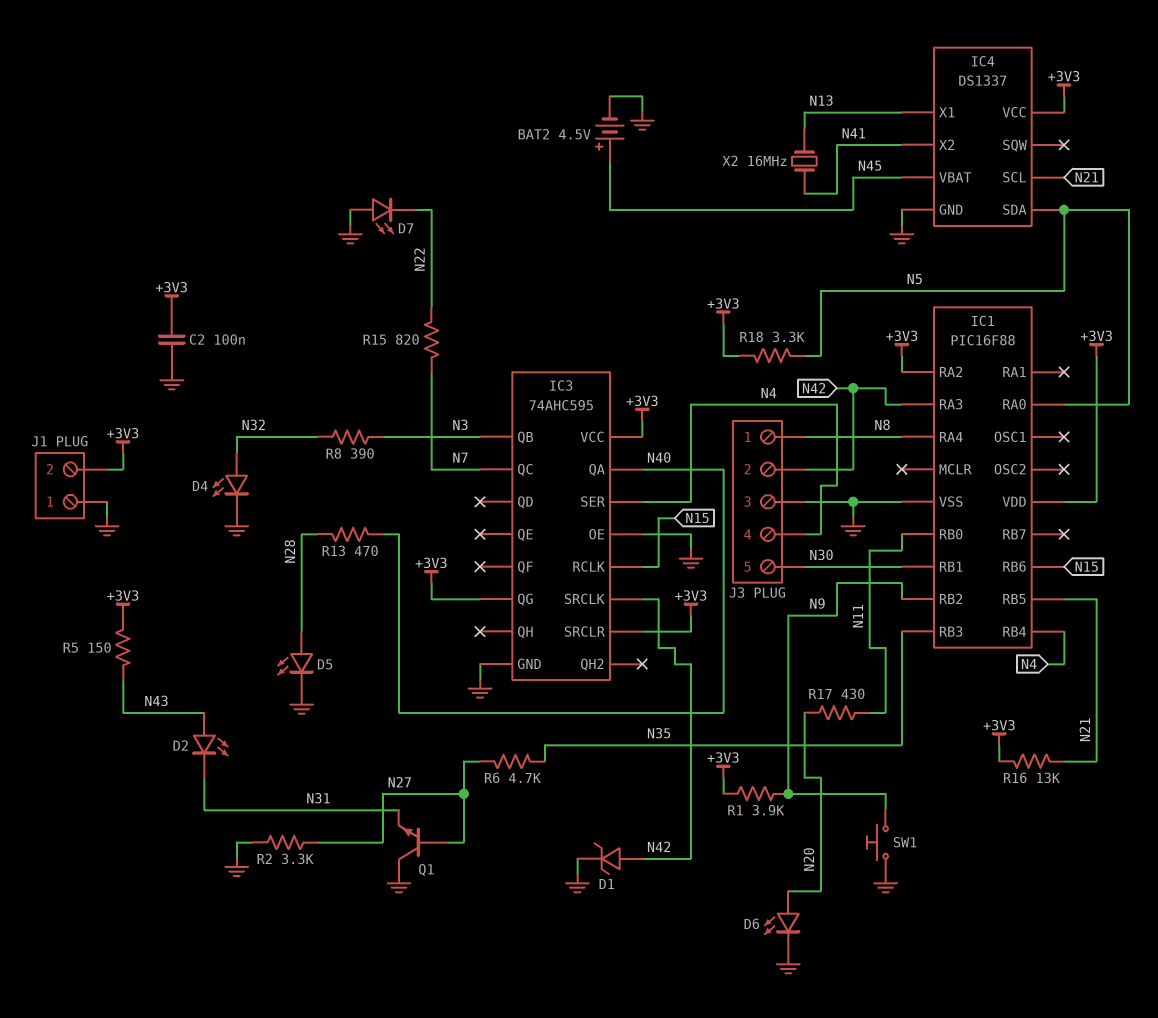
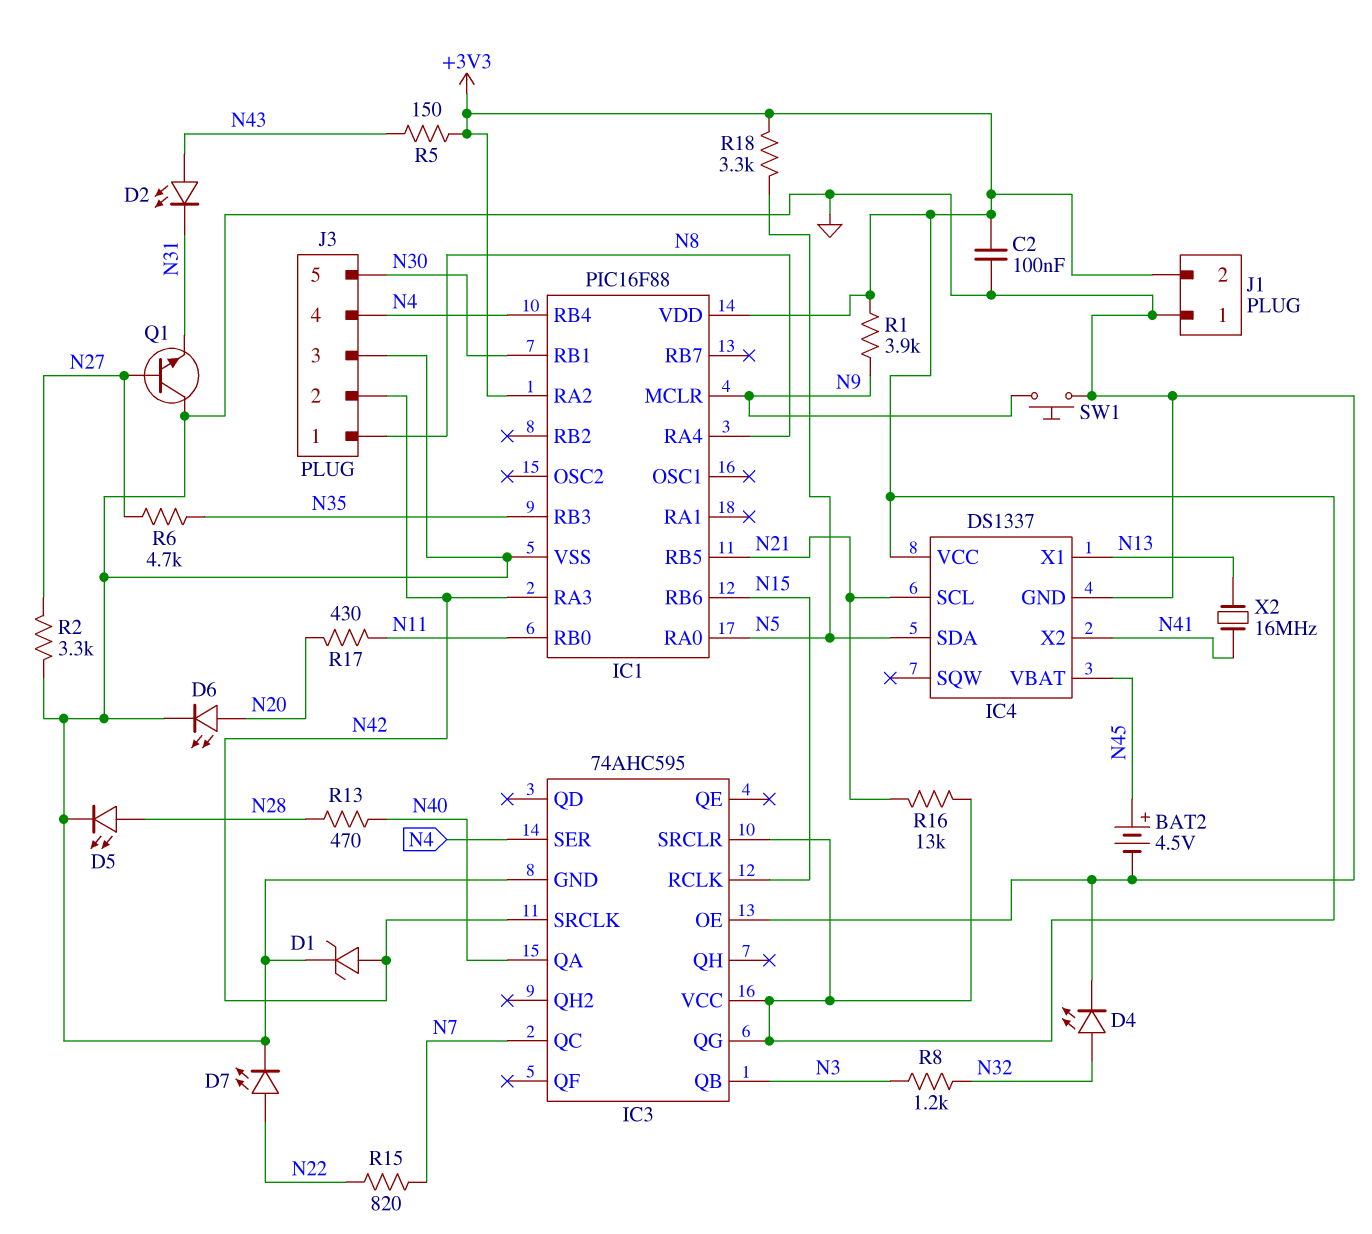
D7: LED (A GND, K N22) -> LED (A N22, K GND)
IC1 pin MCLR: none -> N9
IC1 pin RB2: N9 -> none
R8: 390 (N3, N32) -> 1.2k (N3, N32)

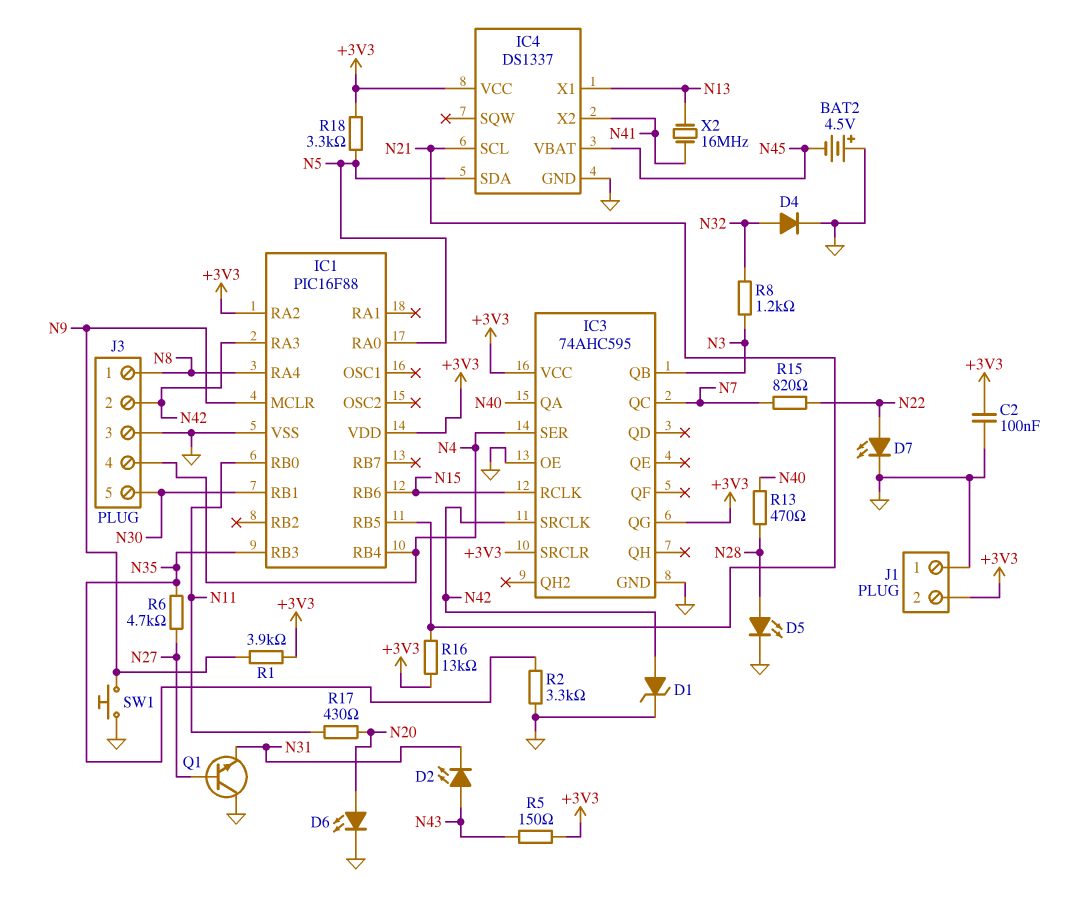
BAT2: 4.5V (plus N45, minus GND) -> 4.5V (plus GND, minus N45)
D4: LED (A N32, K GND) -> diode (A N32, K GND)
R2: 3.3k (GND, N27) -> 3.3k (GND, N35)

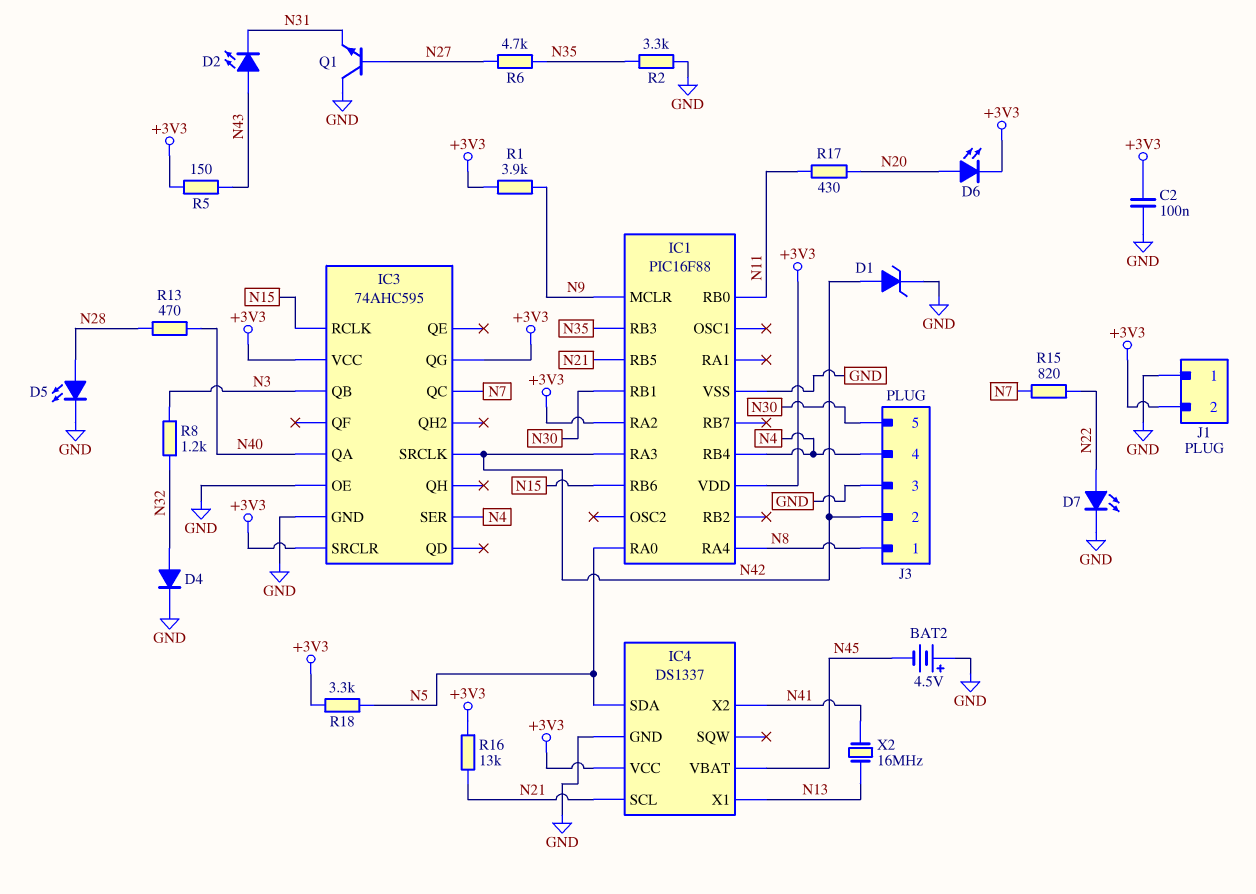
D6: LED (A N20, K GND) -> LED (A N20, K +3V3)
SW1: button (GND, N9) -> none

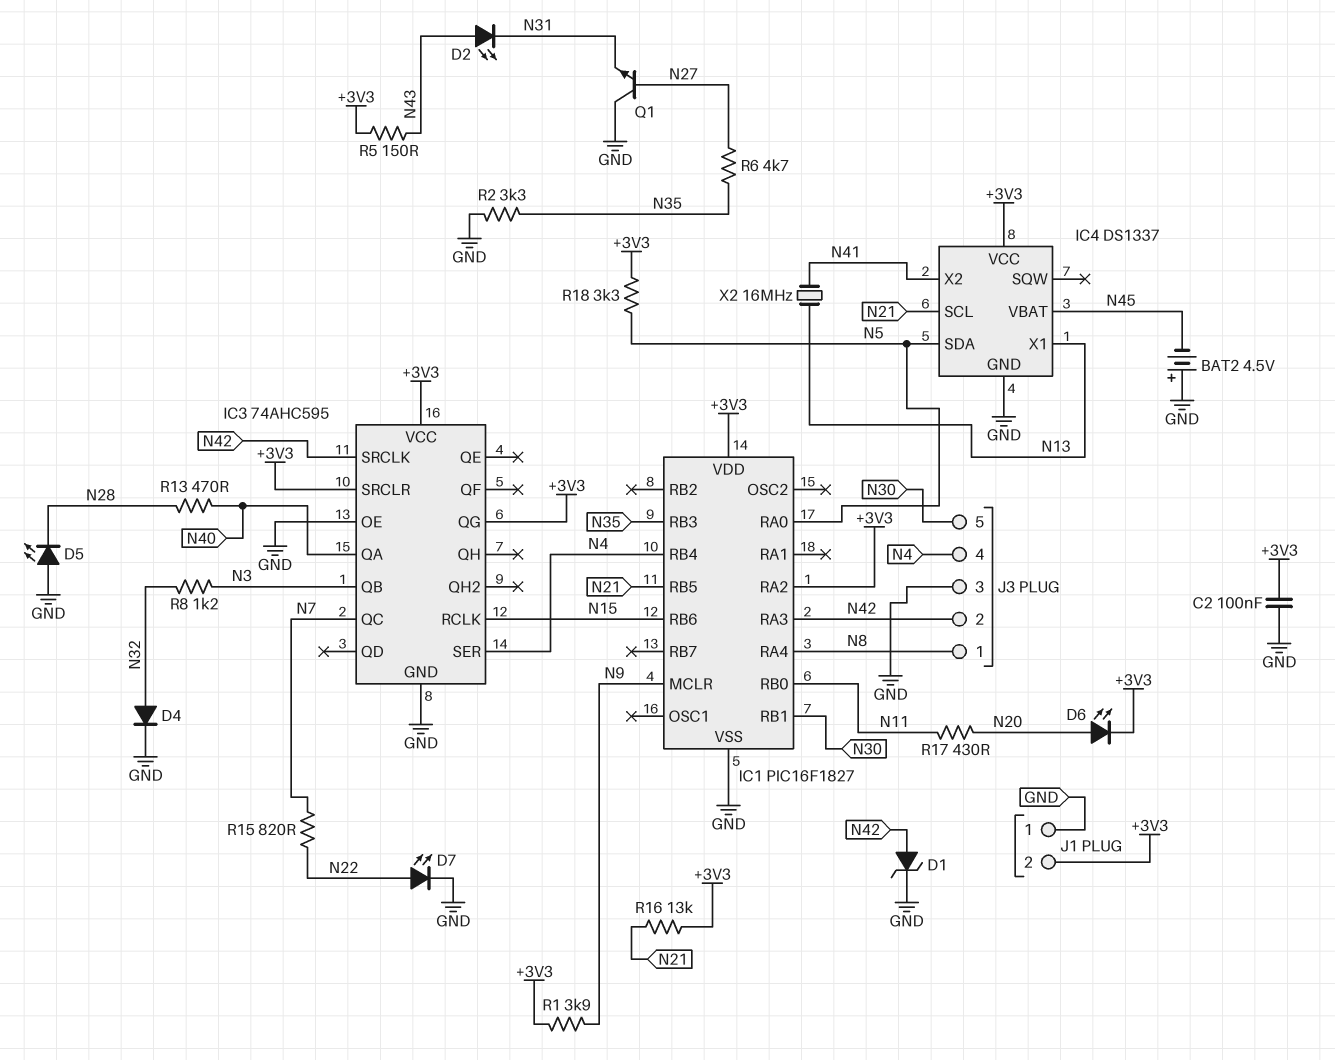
D5: LED (A N28, K GND) -> LED (A GND, K N28)
IC1: PIC16F88 -> PIC16F1827

